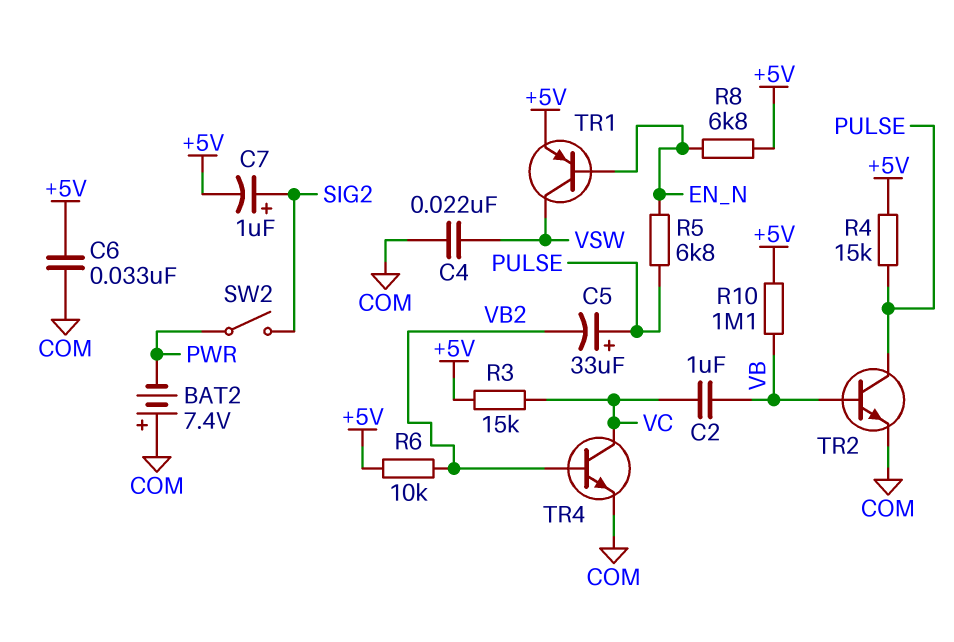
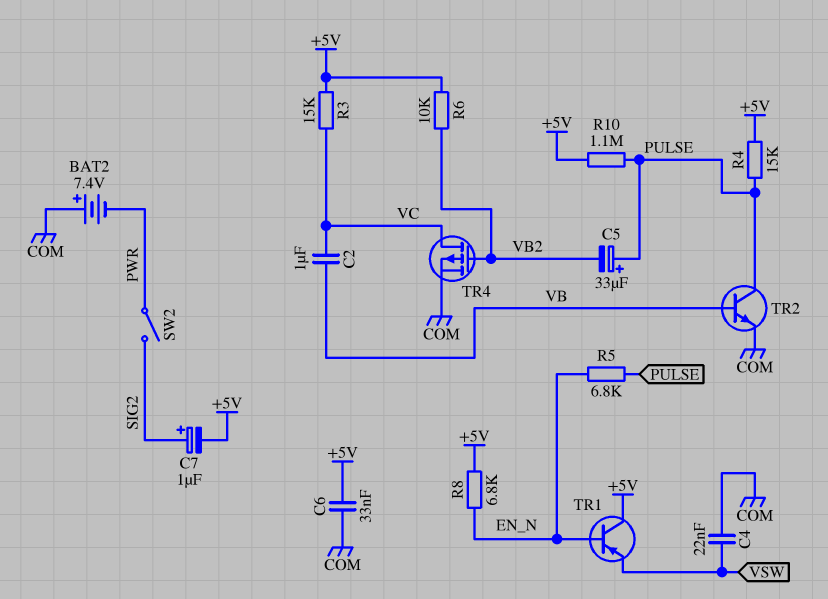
R10: 1.1M (+5V, VB) -> 1.1M (+5V, PULSE)
TR1: PNP (B EN_N, C VSW, E +5V) -> PNP (B EN_N, C +5V, E VSW)
TR4: NPN (B VB2, C VC, E COM) -> PMOS (G VB2, D VC, S COM)

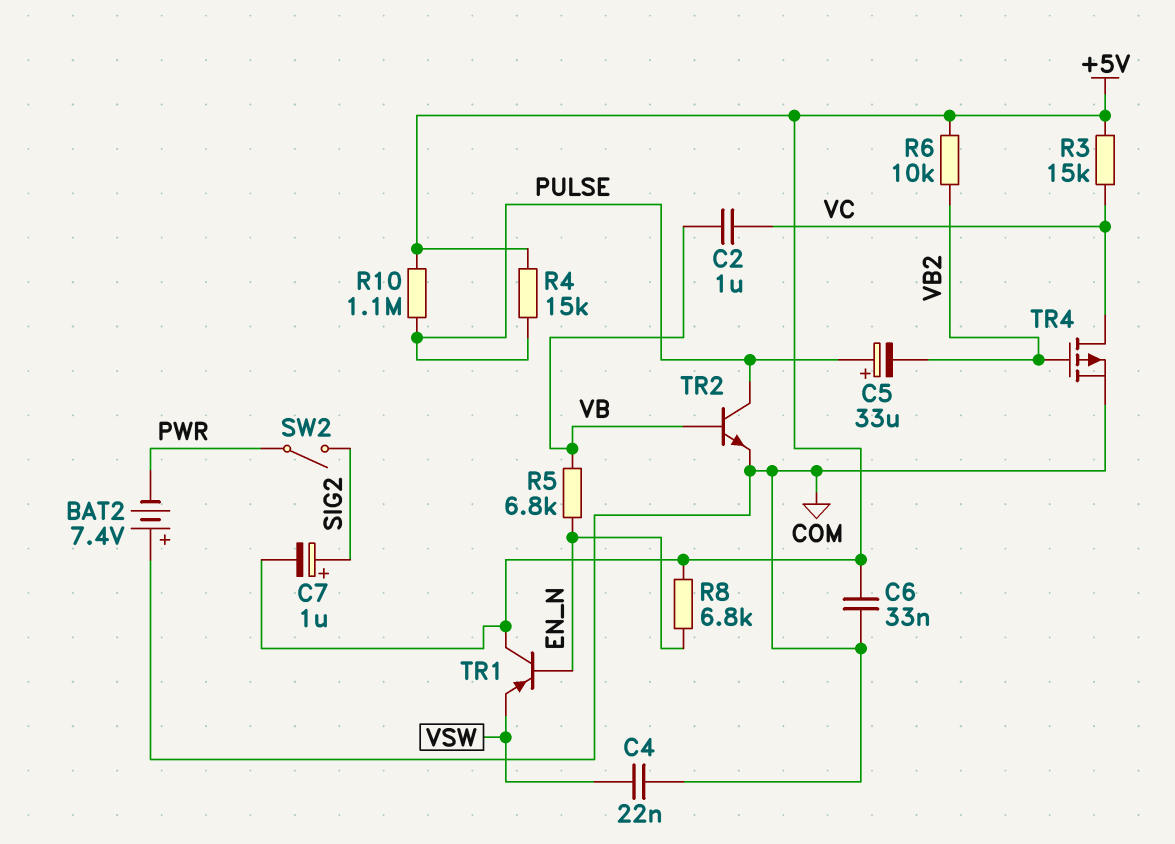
R5: 6.8k (EN_N, PULSE) -> 6.8k (EN_N, VB)

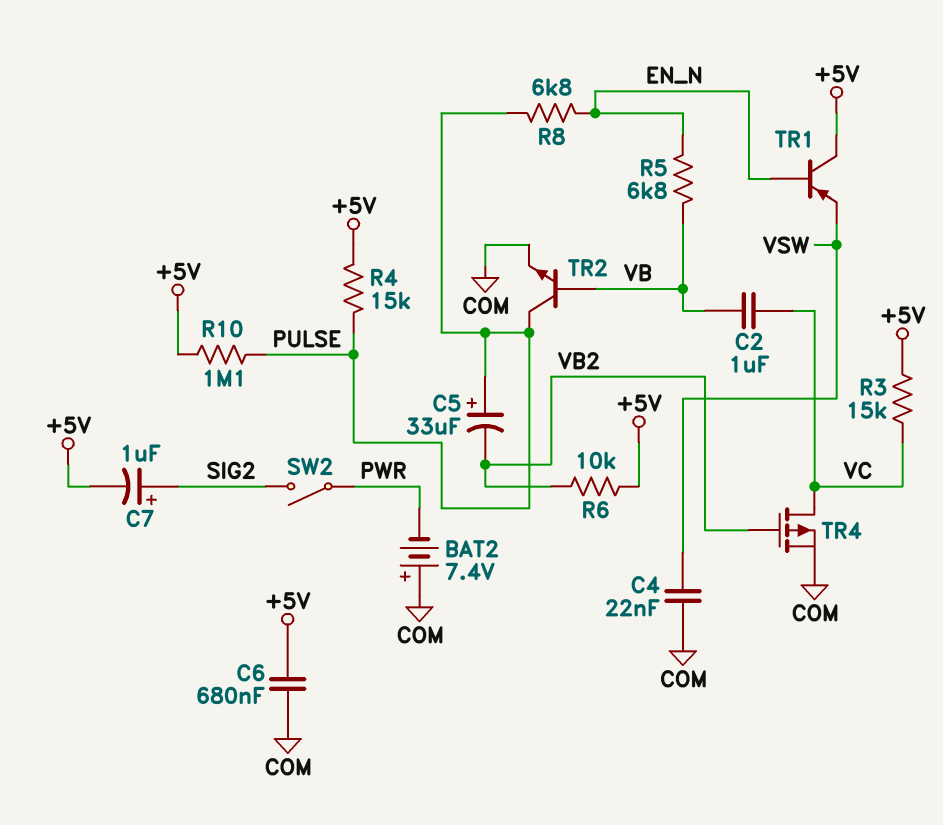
C6: 33nF (+5V, COM) -> 680nF (+5V, COM)
R8: 6.8k (+5V, EN_N) -> 6.8k (EN_N, PULSE)

